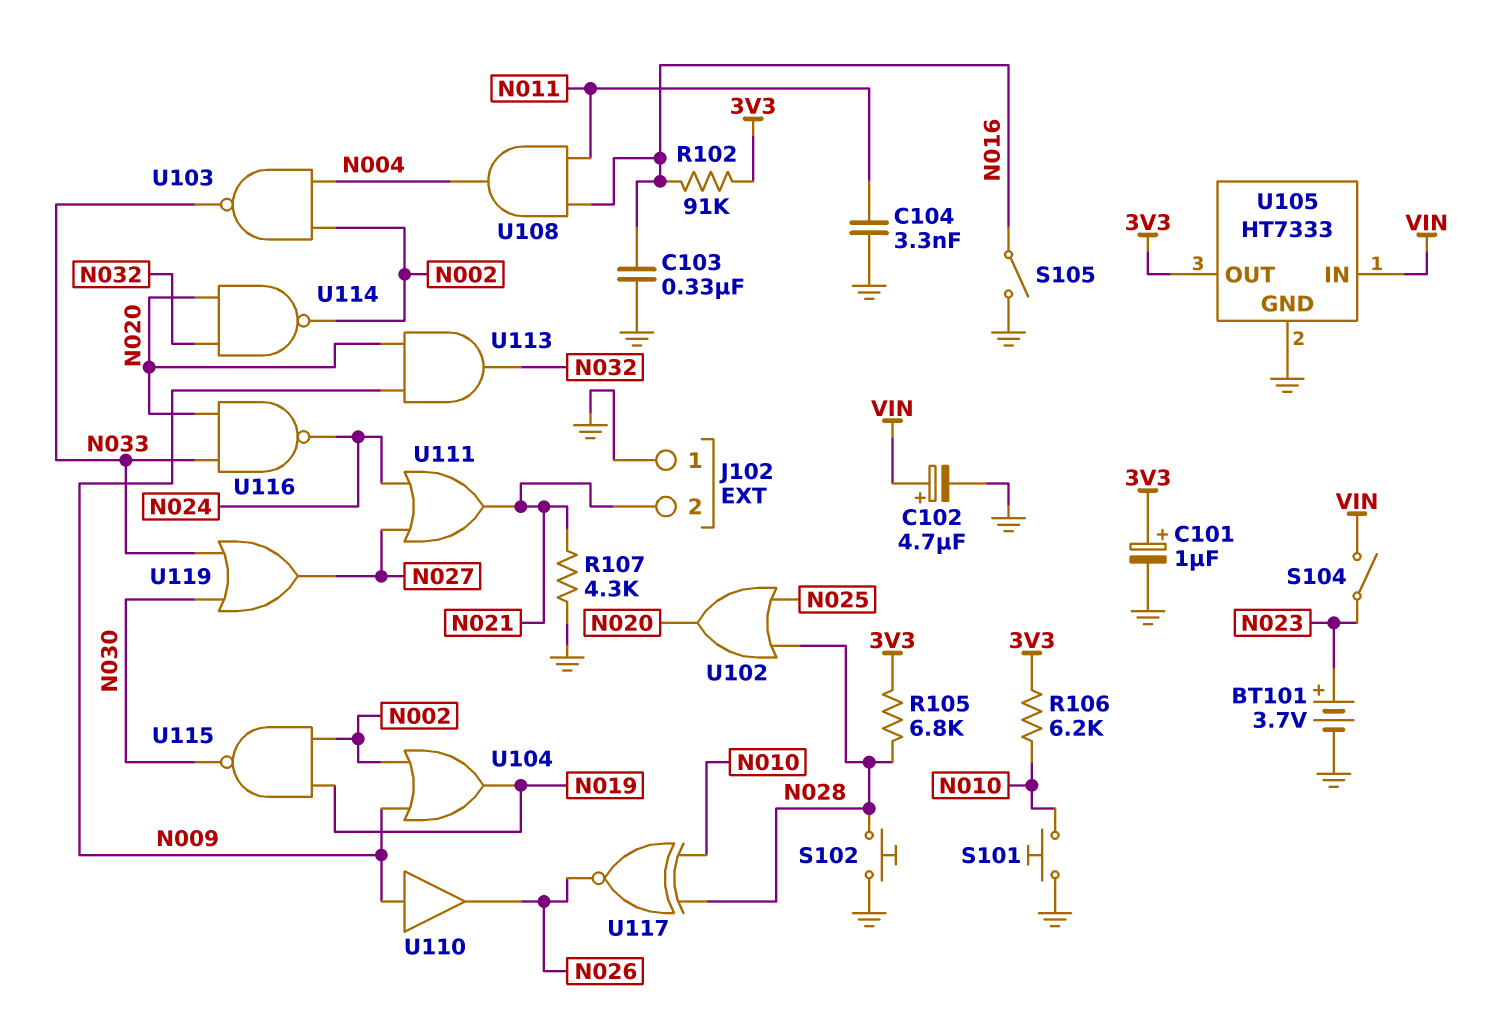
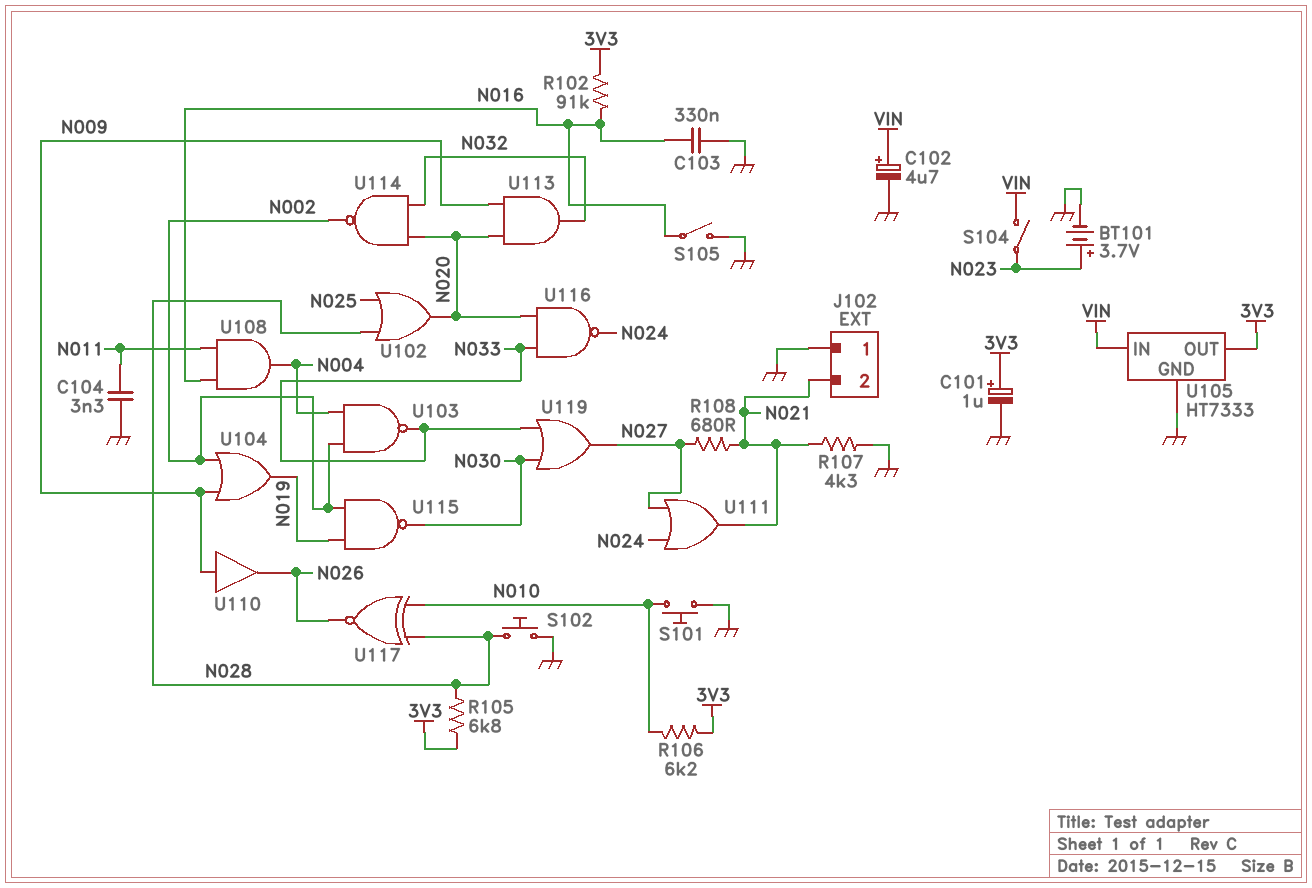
R108: none -> 680 (N021, N027)

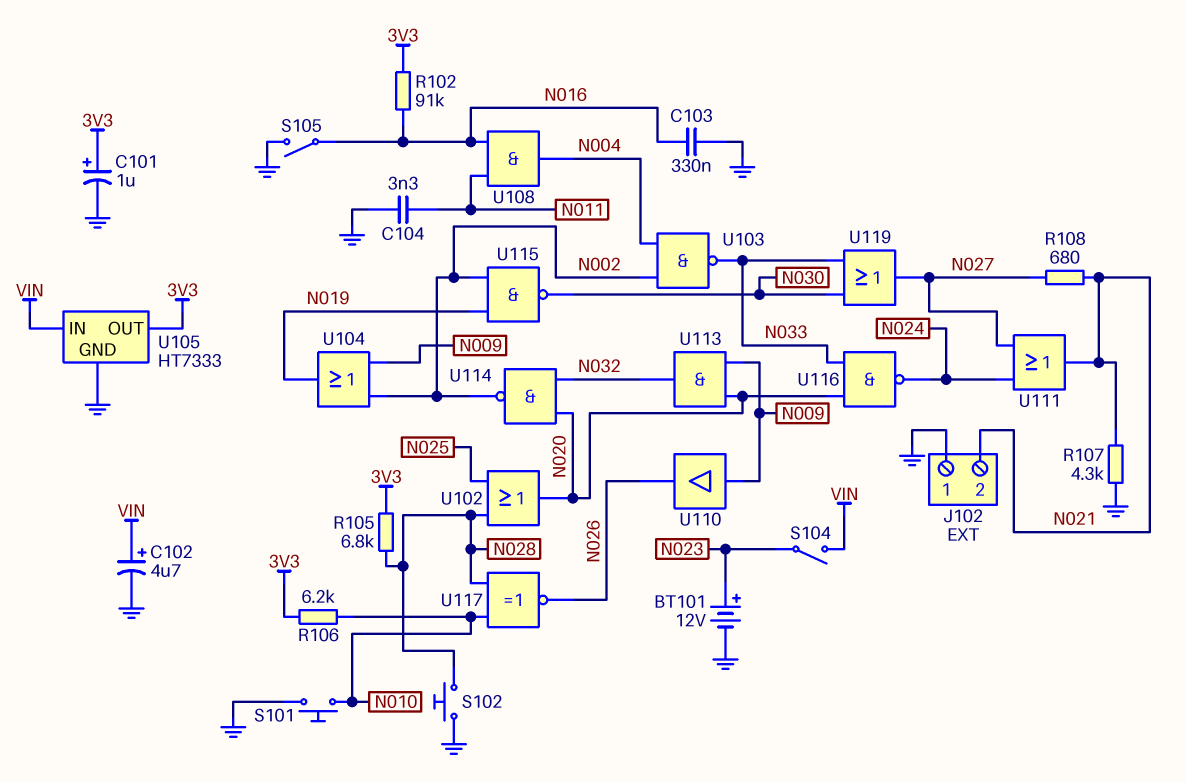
BT101: 3.7V (plus N023, minus GND) -> 12V (plus N023, minus GND)

